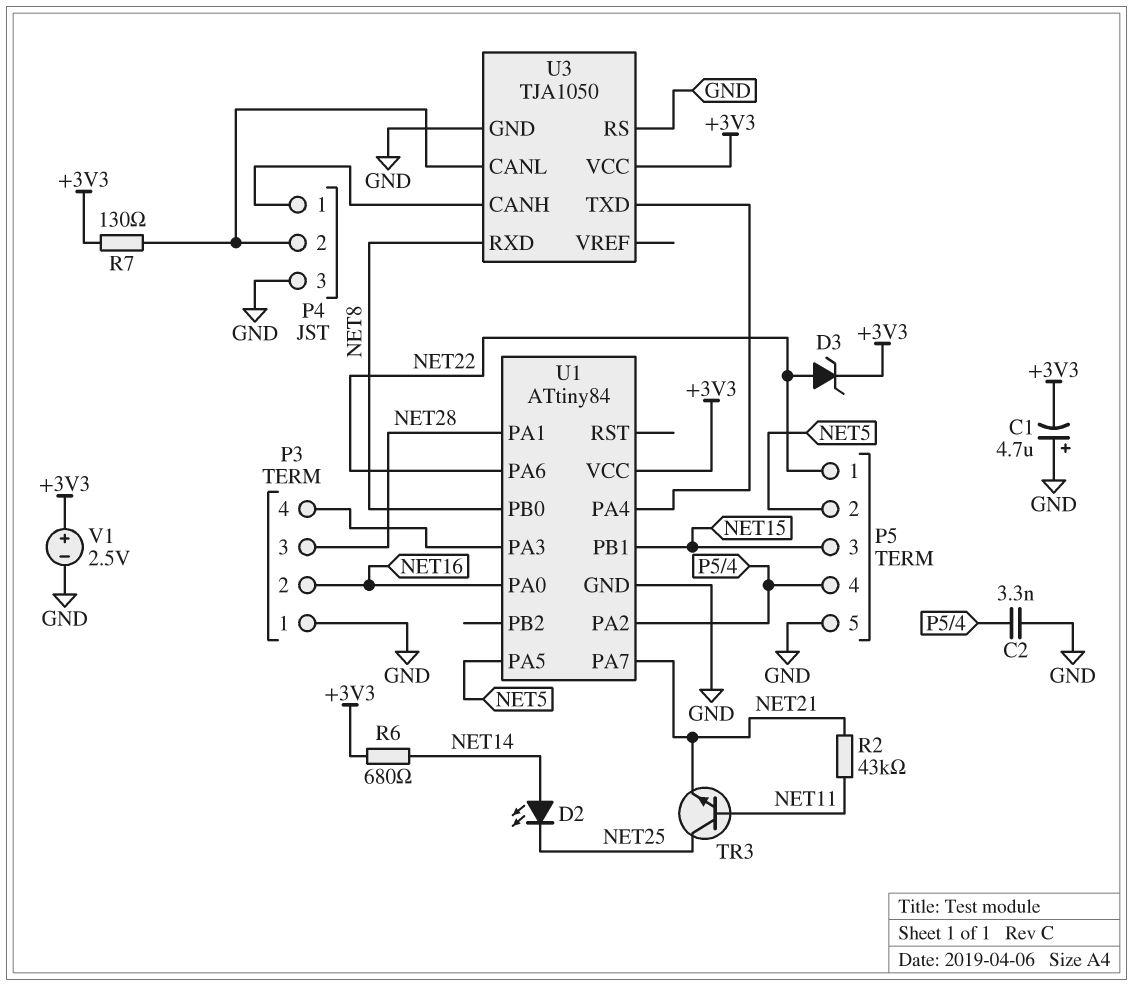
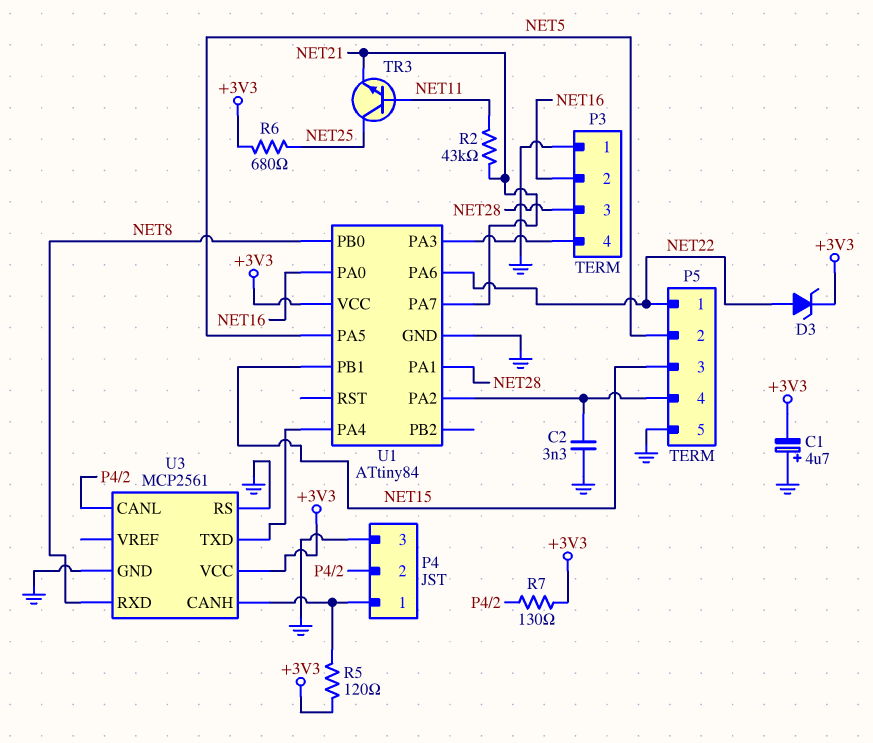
D2: LED (A NET14, K NET25) -> none
R5: none -> 120 (+3V3, P4/1)
R6: 680 (+3V3, NET14) -> 680 (+3V3, NET25)
U3: TJA1050 -> MCP2561
V1: 2.5V (plus +3V3, minus GND) -> none

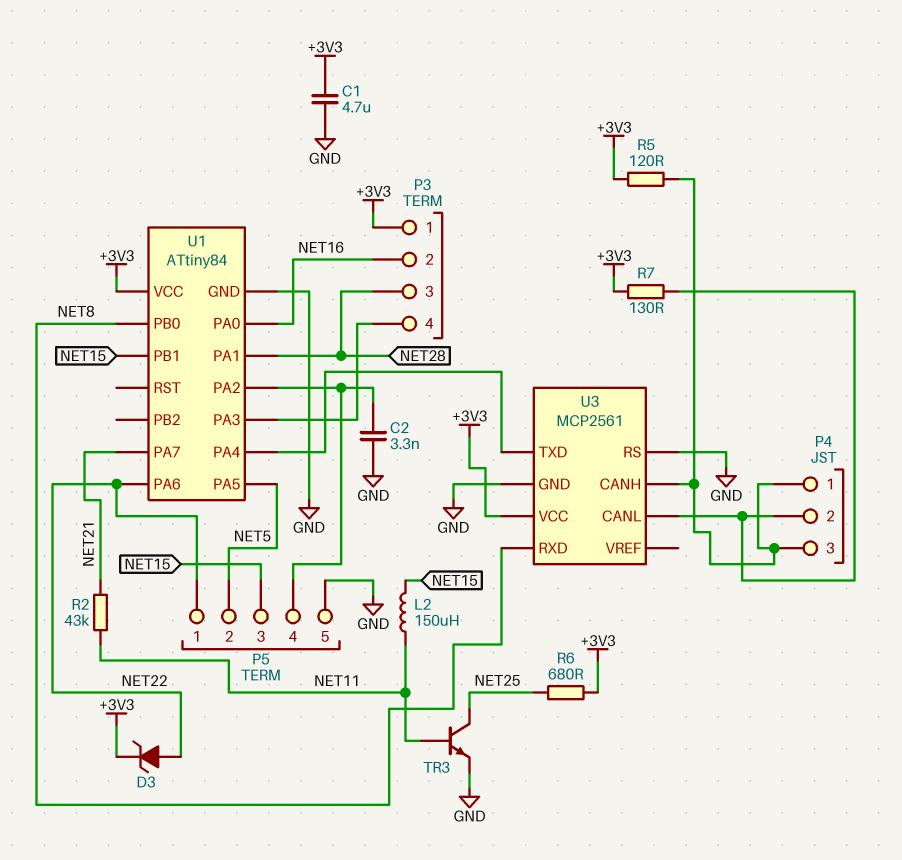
C1: 4.7uF (plus GND, minus +3V3) -> 4.7uF (+3V3, GND)
L2: none -> 150uH (NET11, NET15)
P3 pin 1: GND -> +3V3
P4 pin 3: GND -> P4/1
TR3: NPN (B NET11, C NET25, E NET21) -> NPN (B NET11, C NET25, E GND)

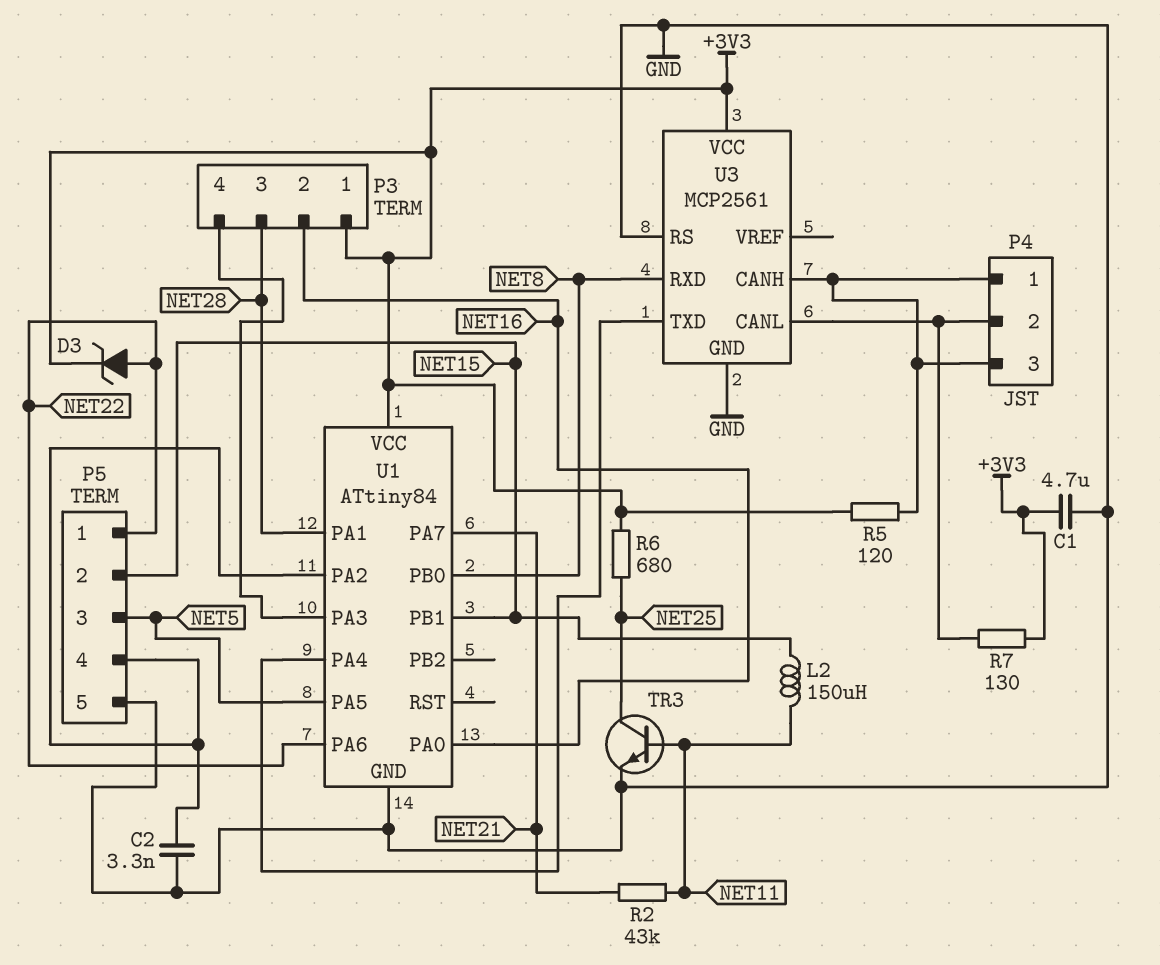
P5 pin 2: NET5 -> NET15
P5 pin 3: NET15 -> NET5

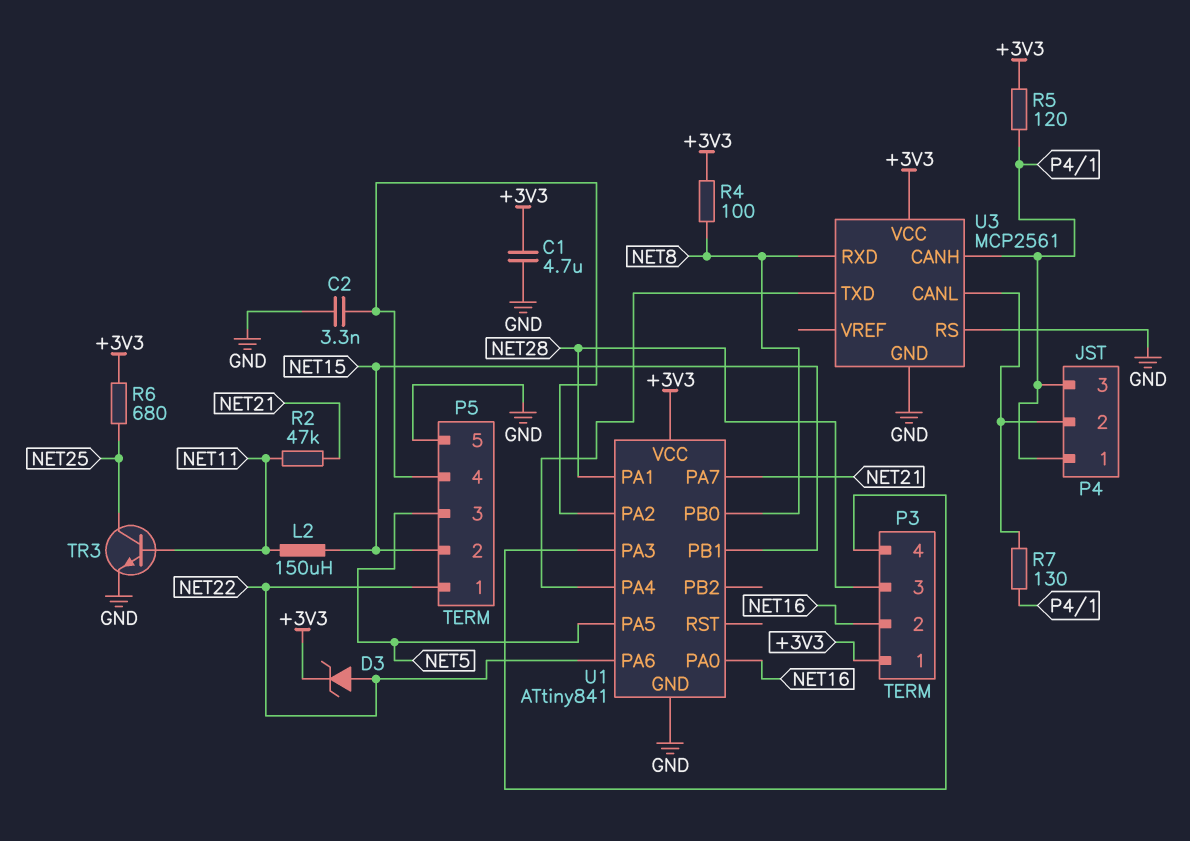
R2: 43k (NET11, NET21) -> 47k (NET11, NET21)
R4: none -> 100 (+3V3, NET8)
R7: 130 (+3V3, P4/2) -> 130 (P4/1, P4/2)
U1: ATtiny84 -> ATtiny841

